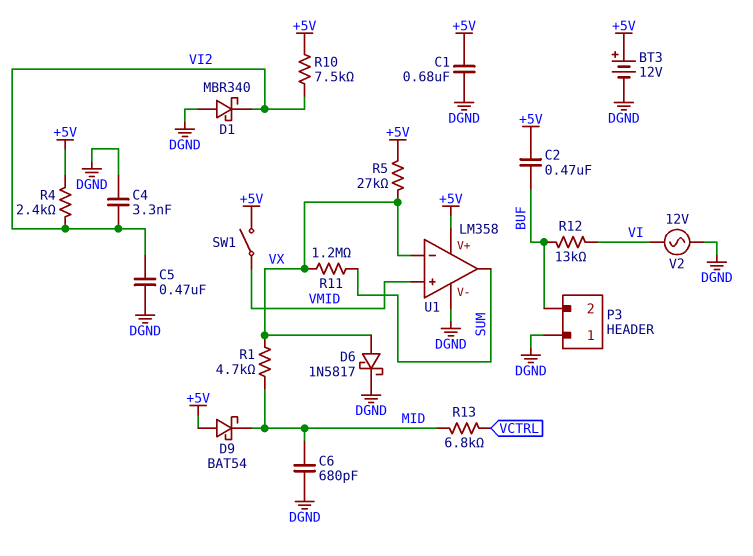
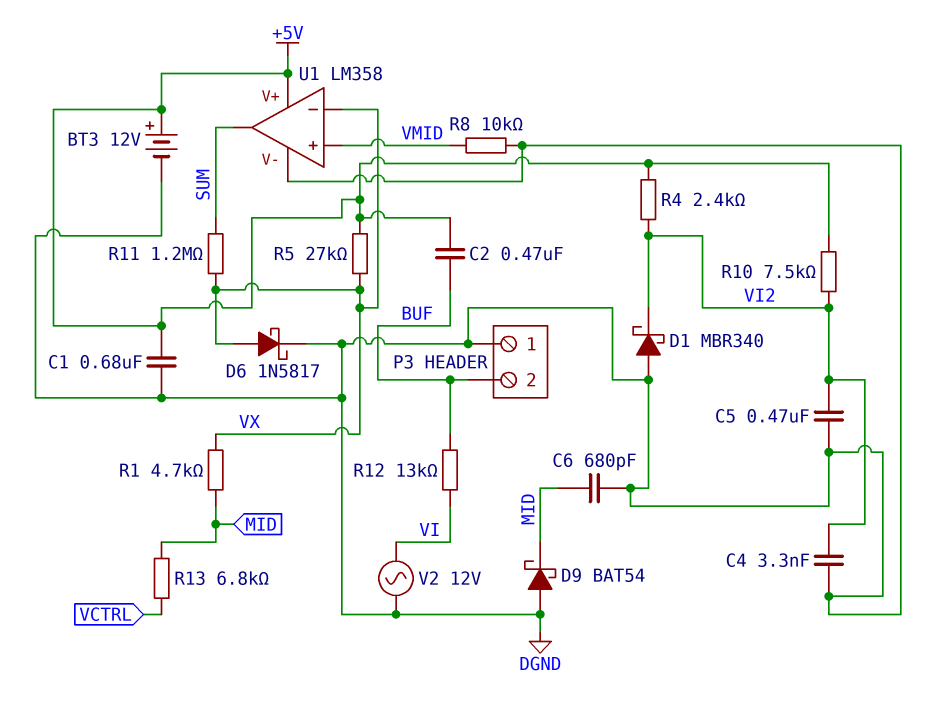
D9: schottky BAT54 (A +5V, K MID) -> schottky BAT54 (A DGND, K MID)
R8: none -> 10k (DGND, VMID)
SW1: switch (+5V, VMID) -> none

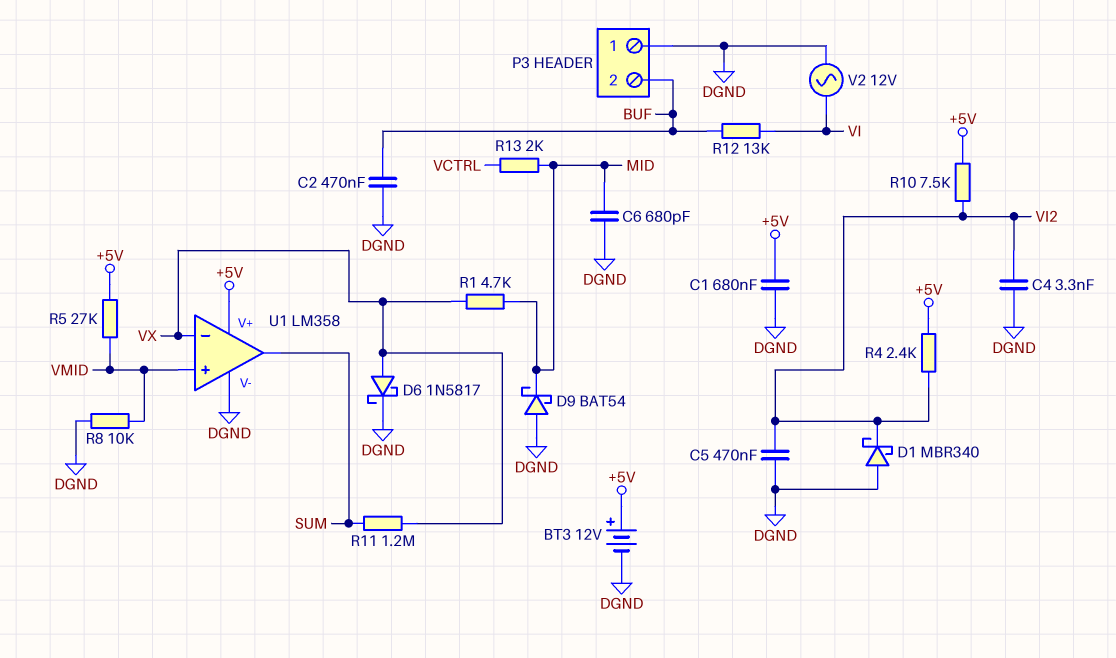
C2: 470nF (+5V, BUF) -> 470nF (BUF, DGND)
R5: 27k (+5V, VX) -> 27k (+5V, VMID)
R13: 6.8k (MID, VCTRL) -> 2k (MID, VCTRL)

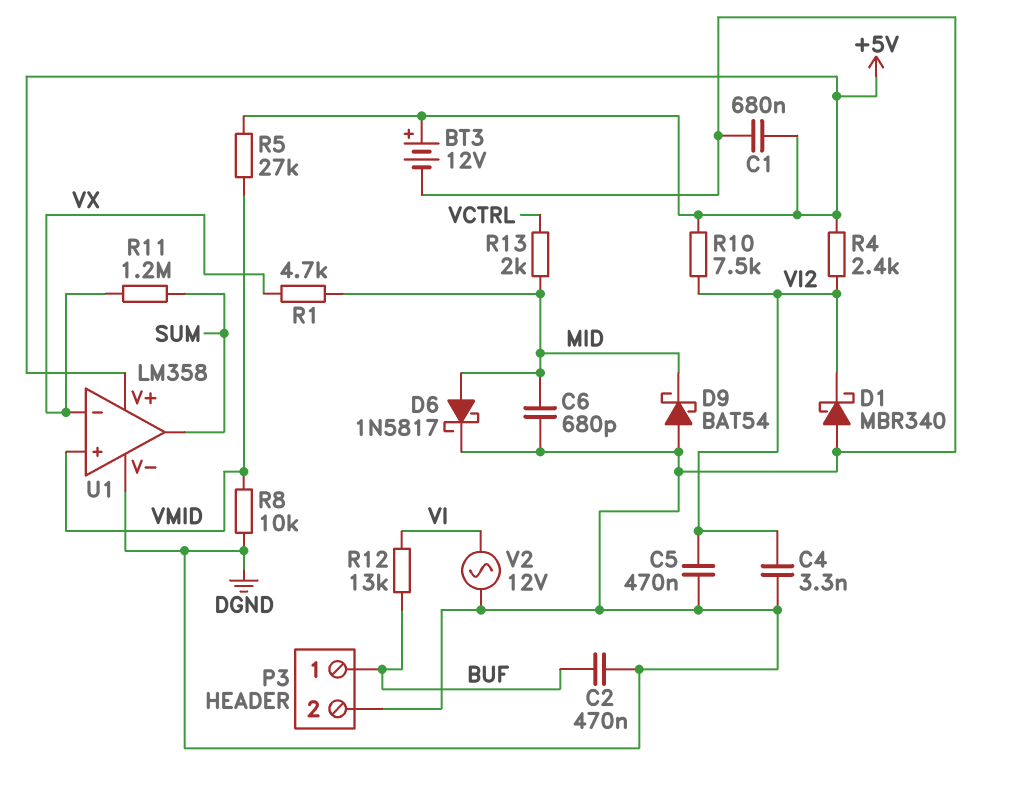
D6: schottky 1N5817 (A VX, K DGND) -> schottky 1N5817 (A MID, K DGND)
P3 pin 1: DGND -> BUF
P3 pin 2: BUF -> DGND

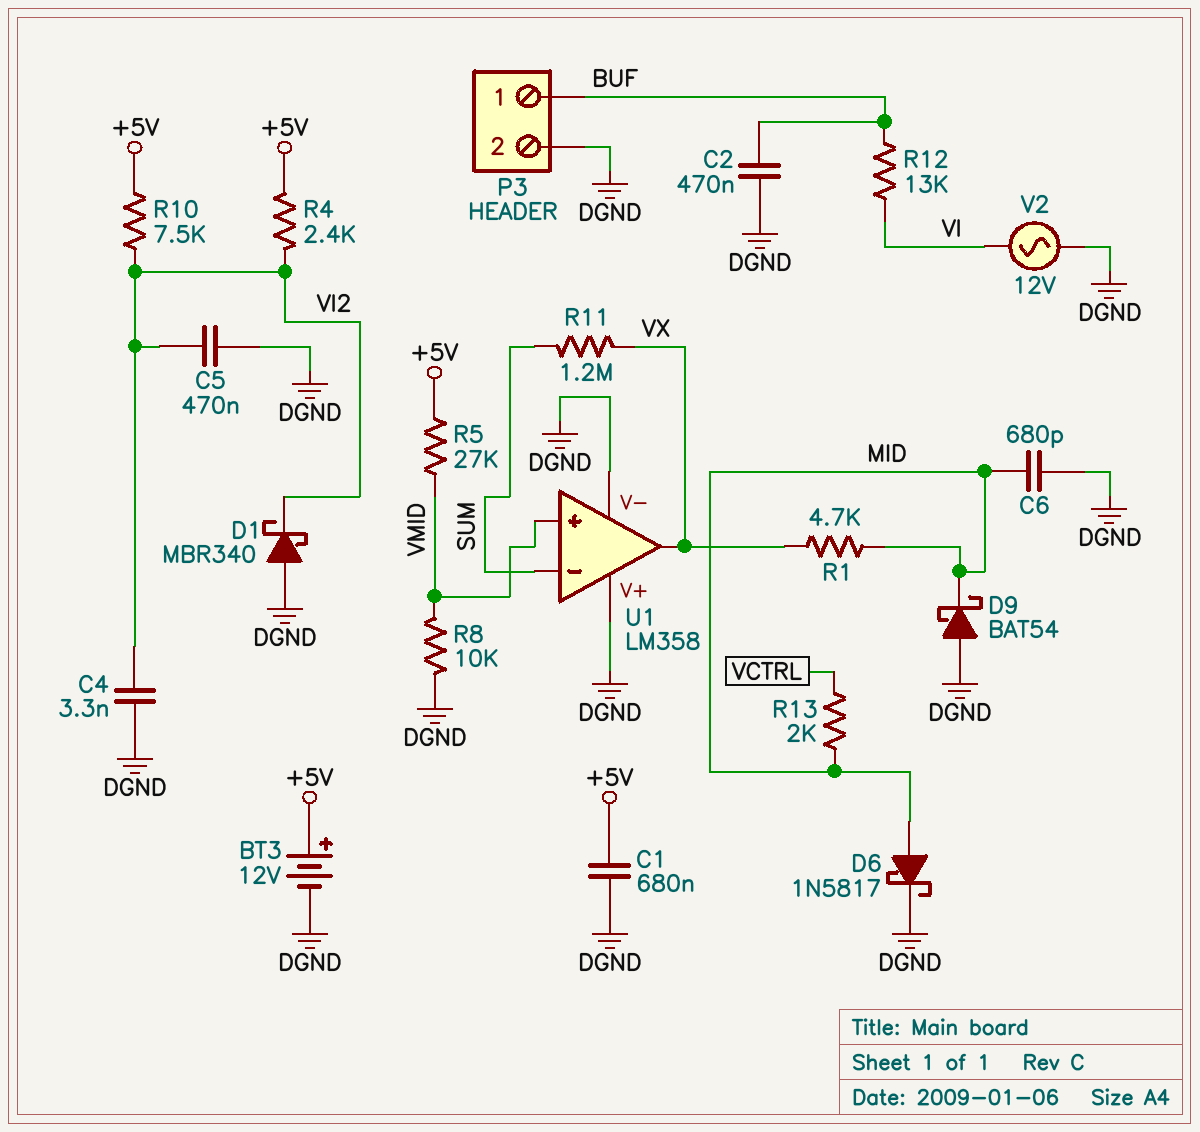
U1 pin V+: +5V -> DGND
U1 pin in-: VX -> SUM
U1 pin out: SUM -> VX

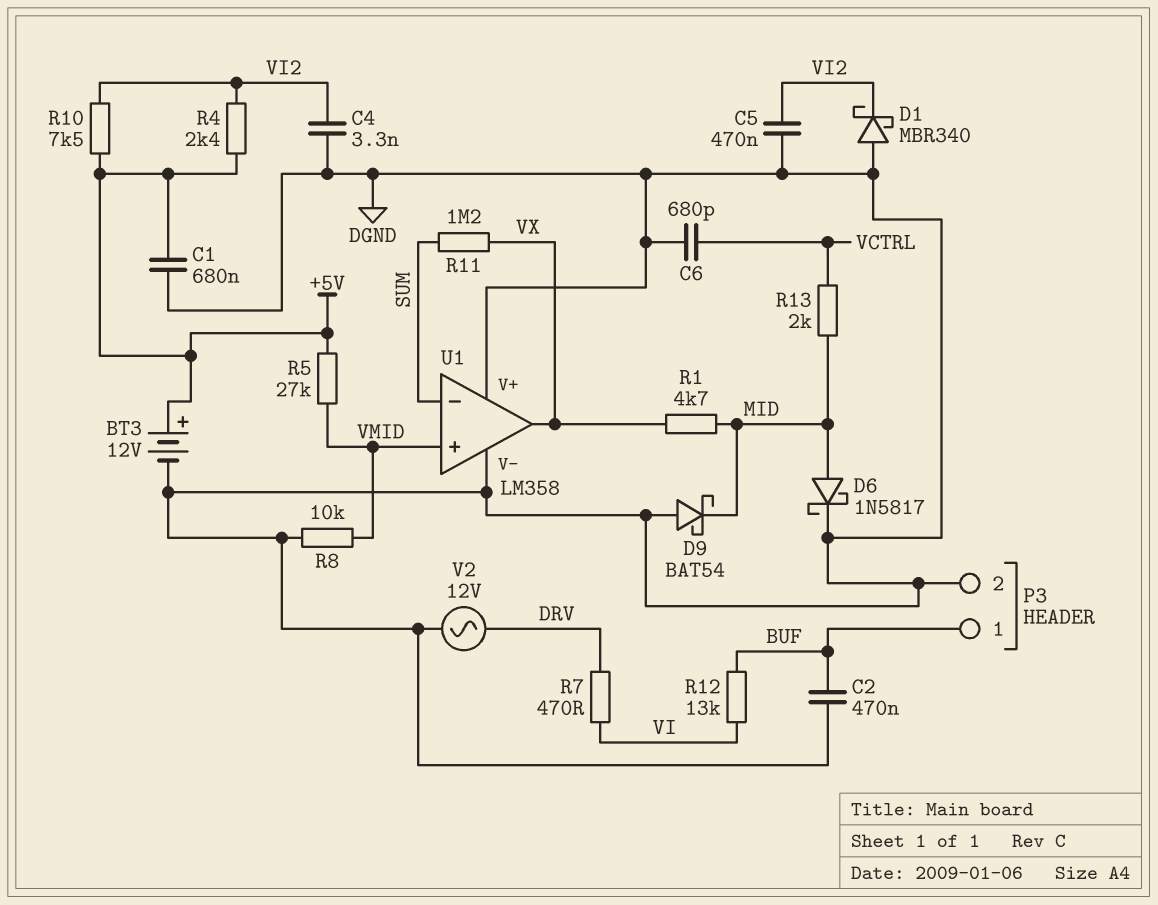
C6: 680pF (DGND, MID) -> 680pF (DGND, VCTRL)
R7: none -> 470 (DRV, VI)
V2: AC 12V (DGND, VI) -> AC 12V (DGND, DRV)

